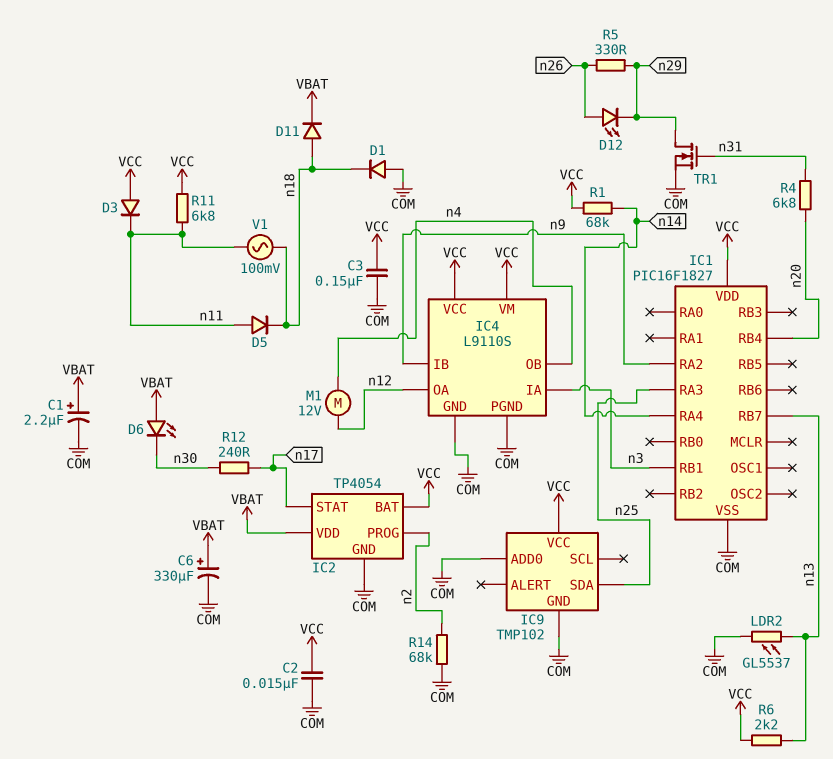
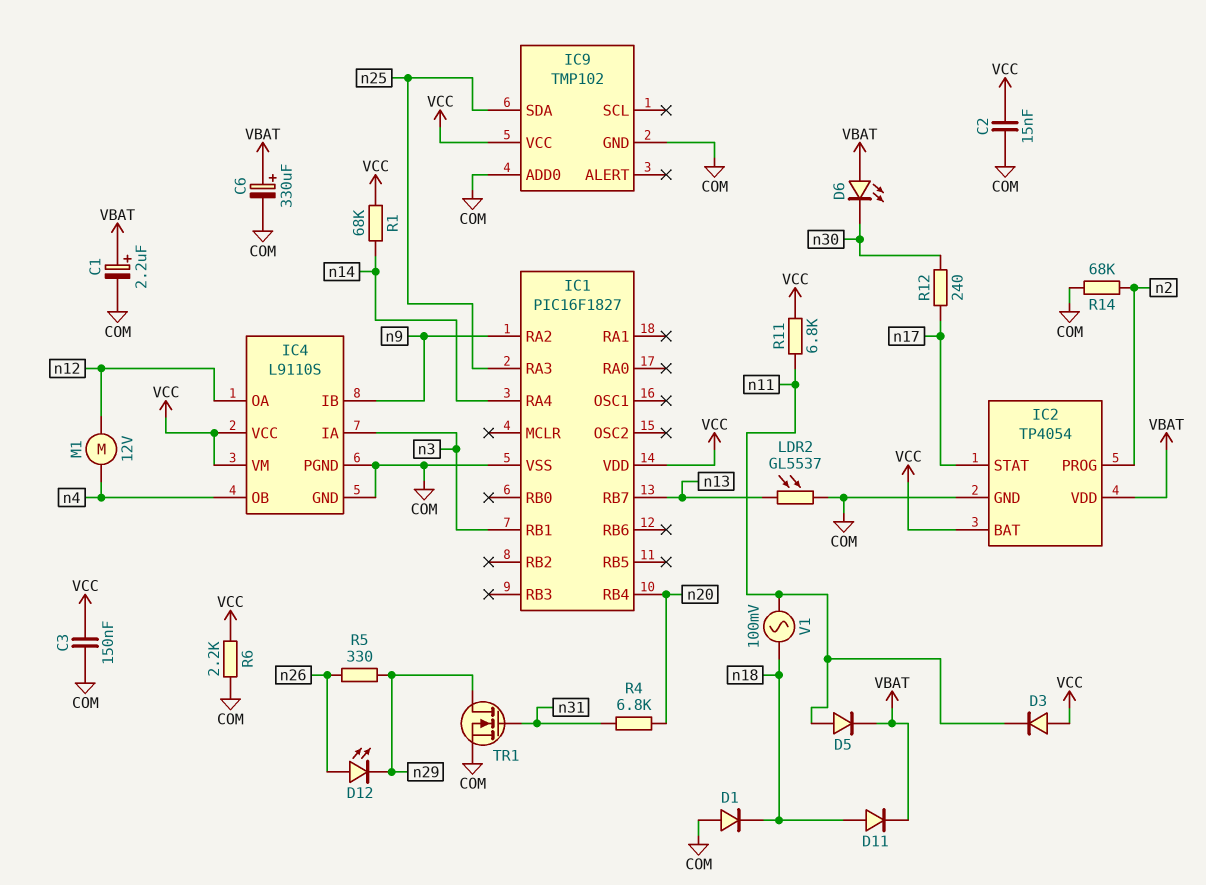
D5: diode (A n11, K n18) -> diode (A n11, K VBAT)
R6: 2.2k (VCC, n13) -> 2.2k (COM, VCC)

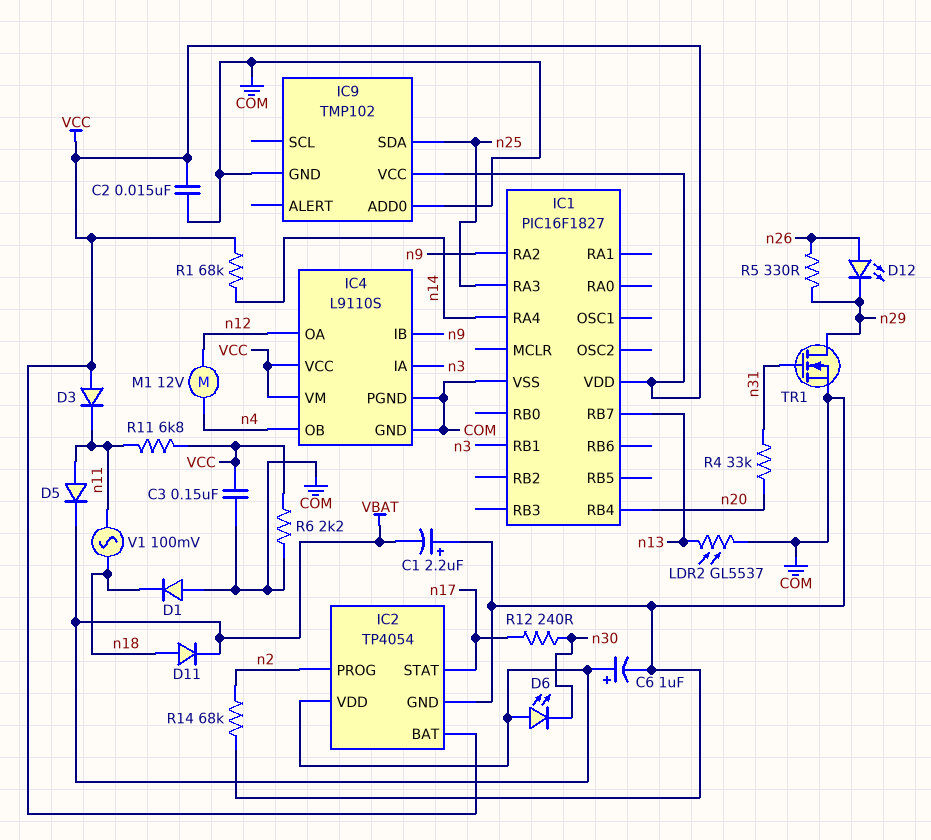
C1: 2.2uF (plus VBAT, minus COM) -> 2.2uF (plus COM, minus VBAT)
C6: 330uF (plus VBAT, minus COM) -> 1uF (plus VBAT, minus COM)
R4: 6.8k (n20, n31) -> 33k (n20, n31)

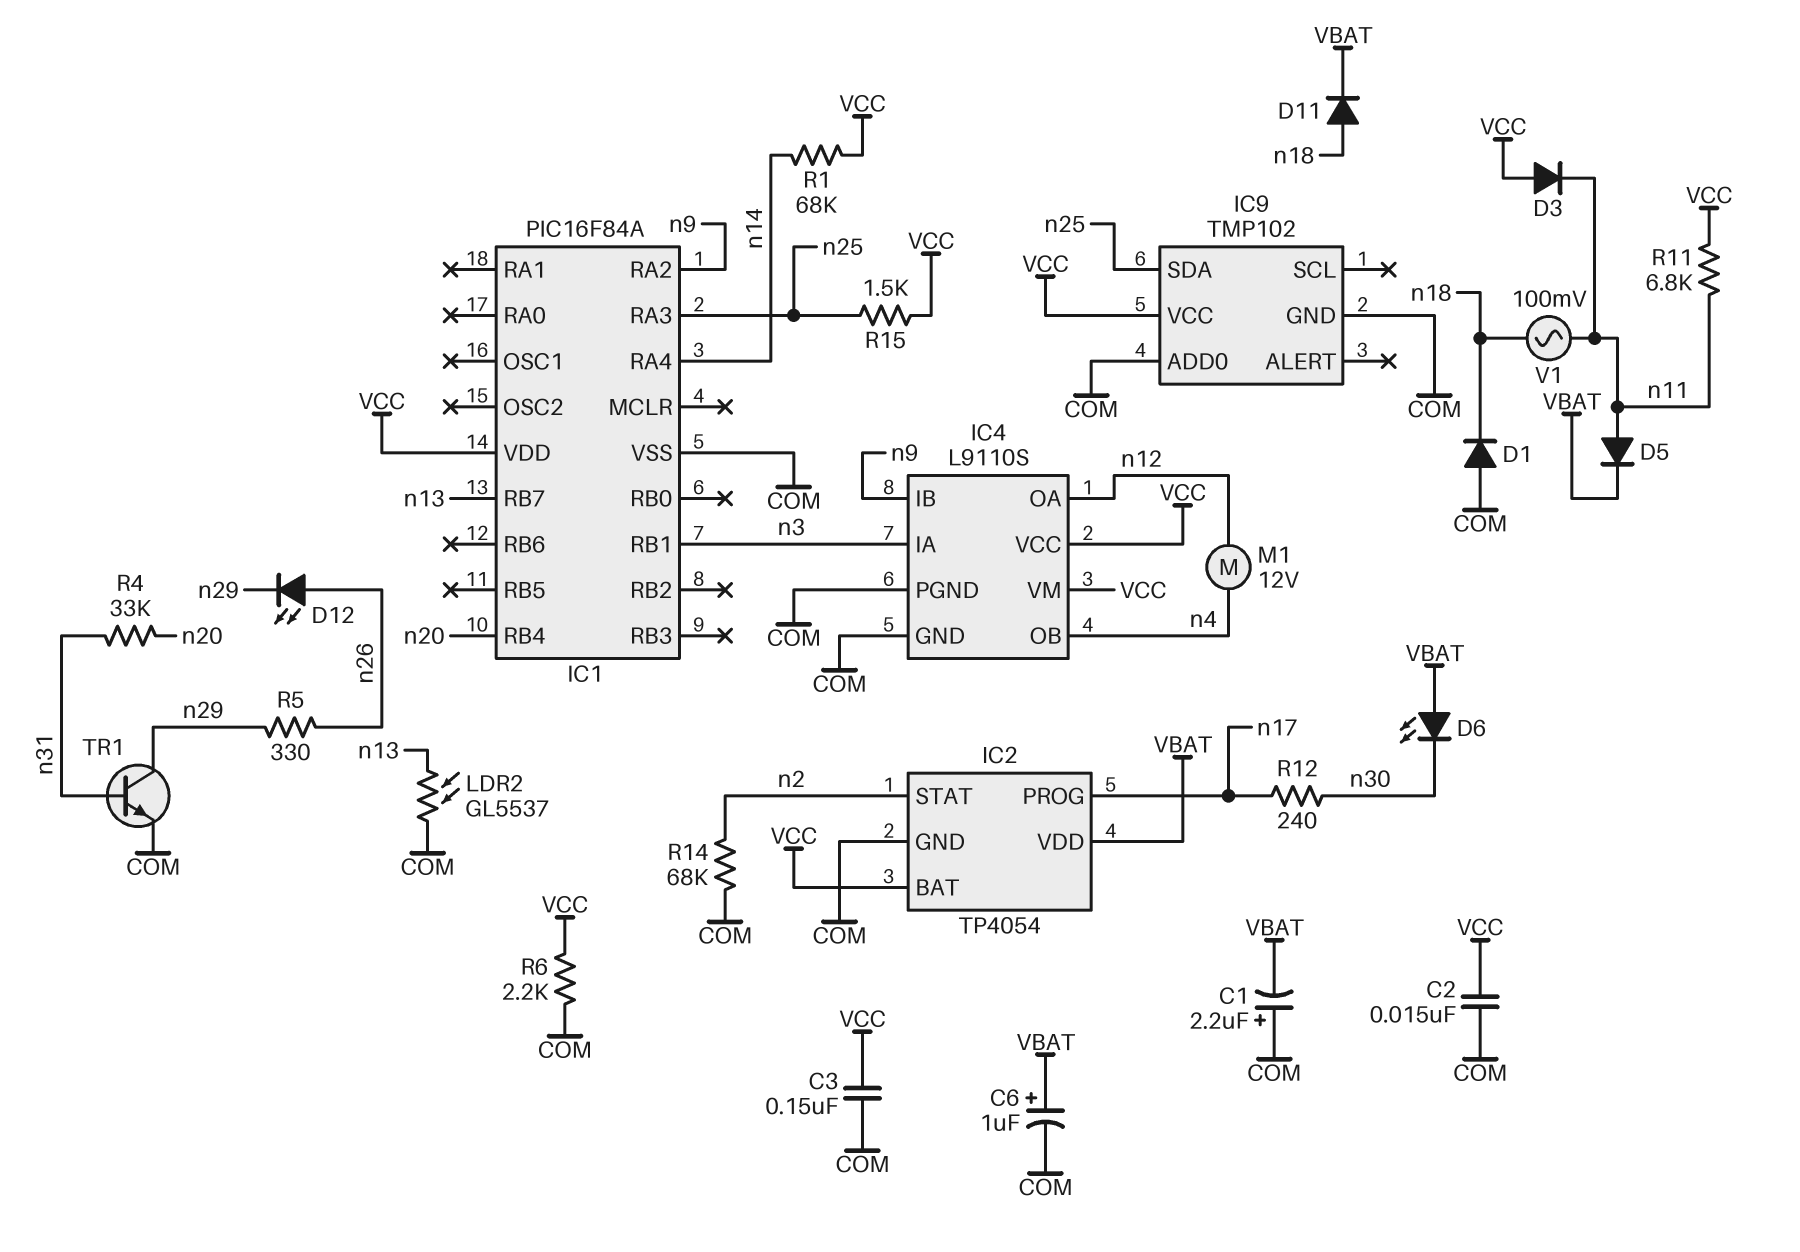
IC1: PIC16F1827 -> PIC16F84A
IC2 pin PROG: n2 -> n17
IC2 pin STAT: n17 -> n2
R15: none -> 1.5k (VCC, n25)
TR1: NMOS (G n31, D n29, S COM) -> NPN (B n31, C n29, E COM)

